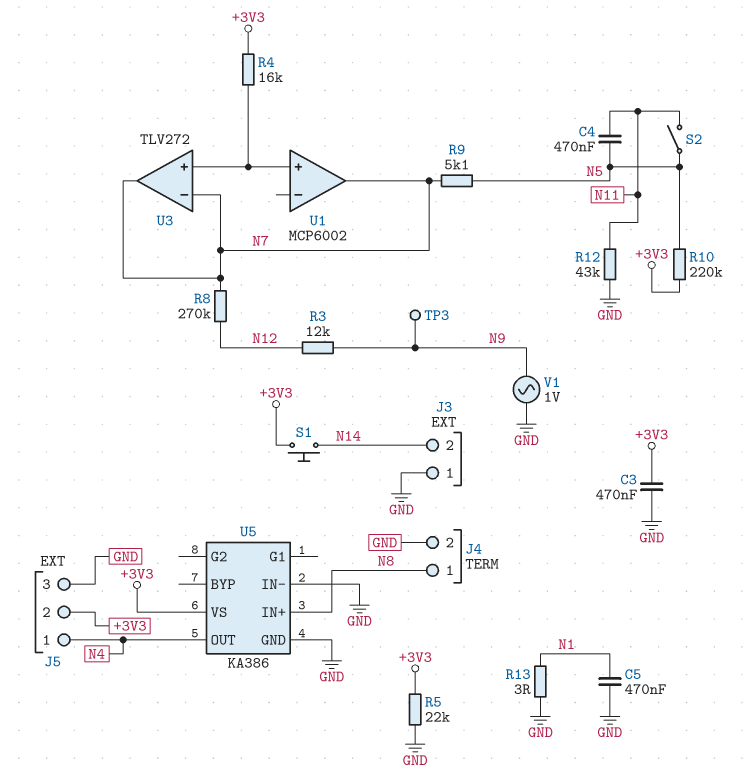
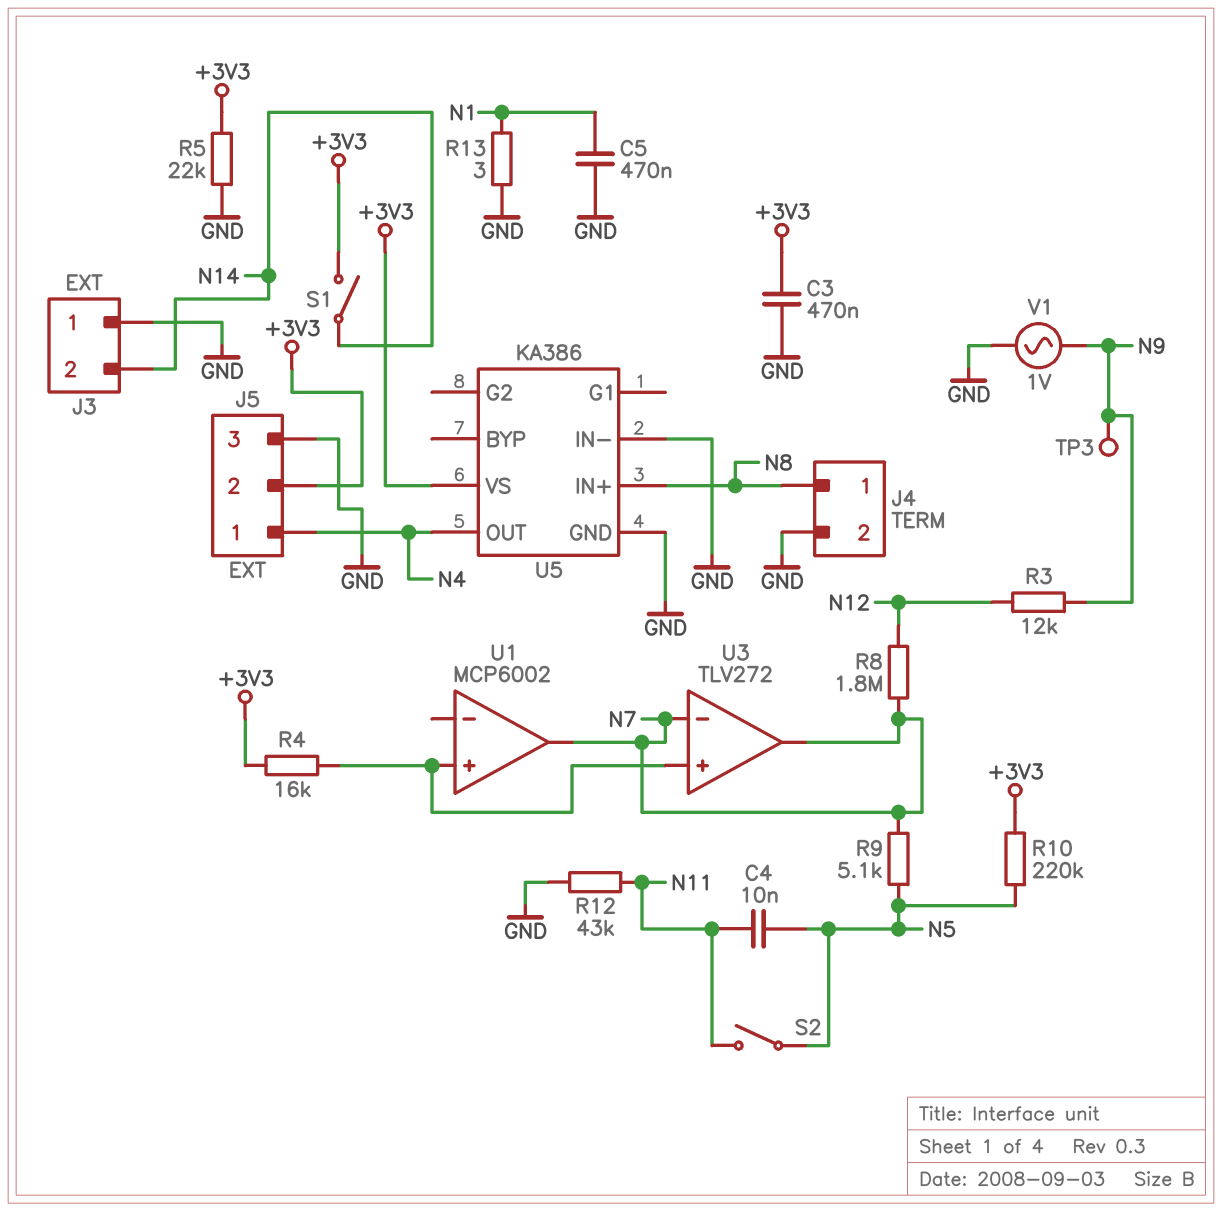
C4: 470nF (N5, N11) -> 10nF (N5, N11)
R8: 270k (N7, N12) -> 1.8M (N7, N12)
S1: button (+3V3, N14) -> switch (+3V3, N14)

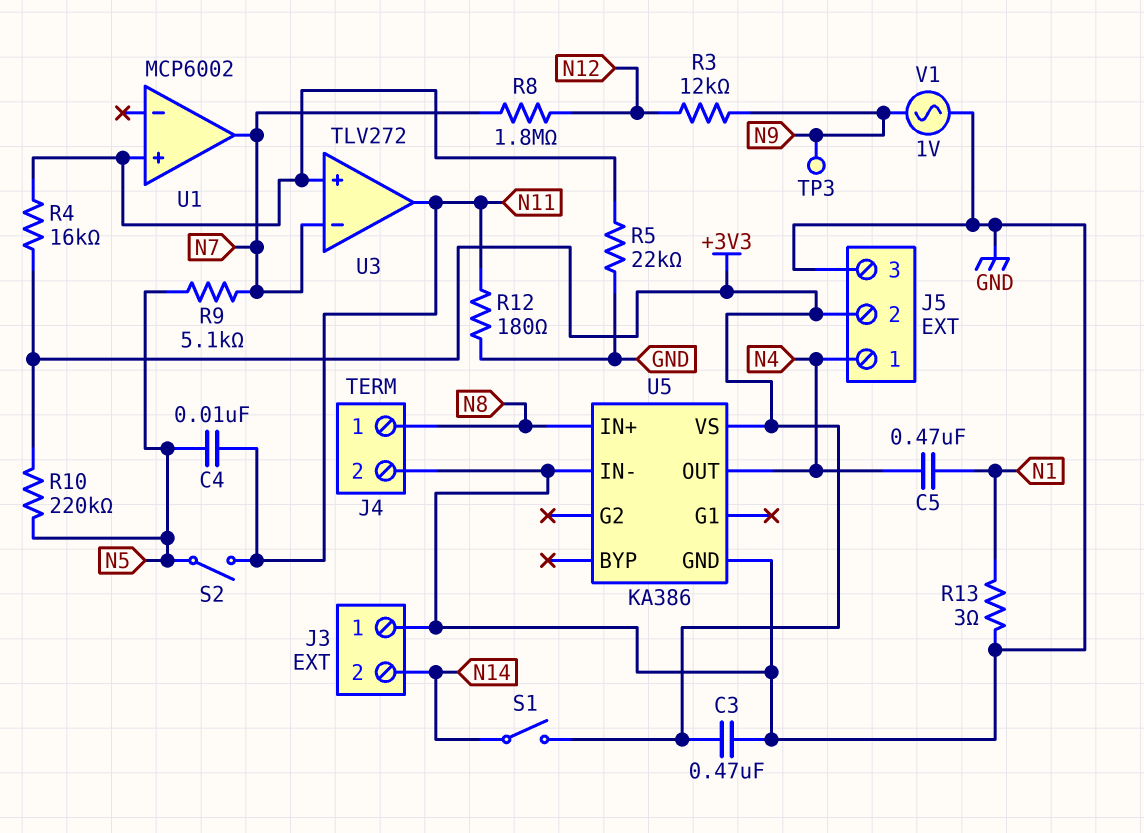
C5: 470nF (GND, N1) -> 470nF (N1, N4)
R5: 22k (+3V3, GND) -> 22k (GND, U1/in+)
R12: 43k (GND, N11) -> 180 (GND, N11)
U3 pin out: N7 -> N11

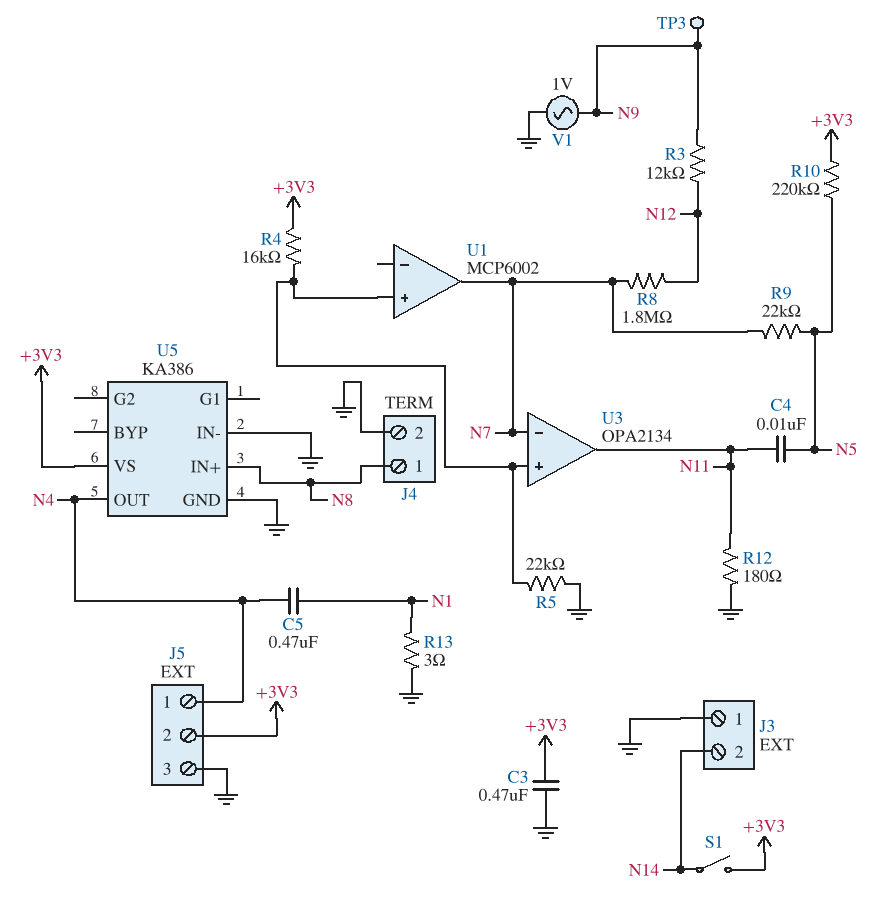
R9: 5.1k (N5, N7) -> 22k (N5, N7)
S2: switch (N5, N11) -> none
U3: TLV272 -> OPA2134

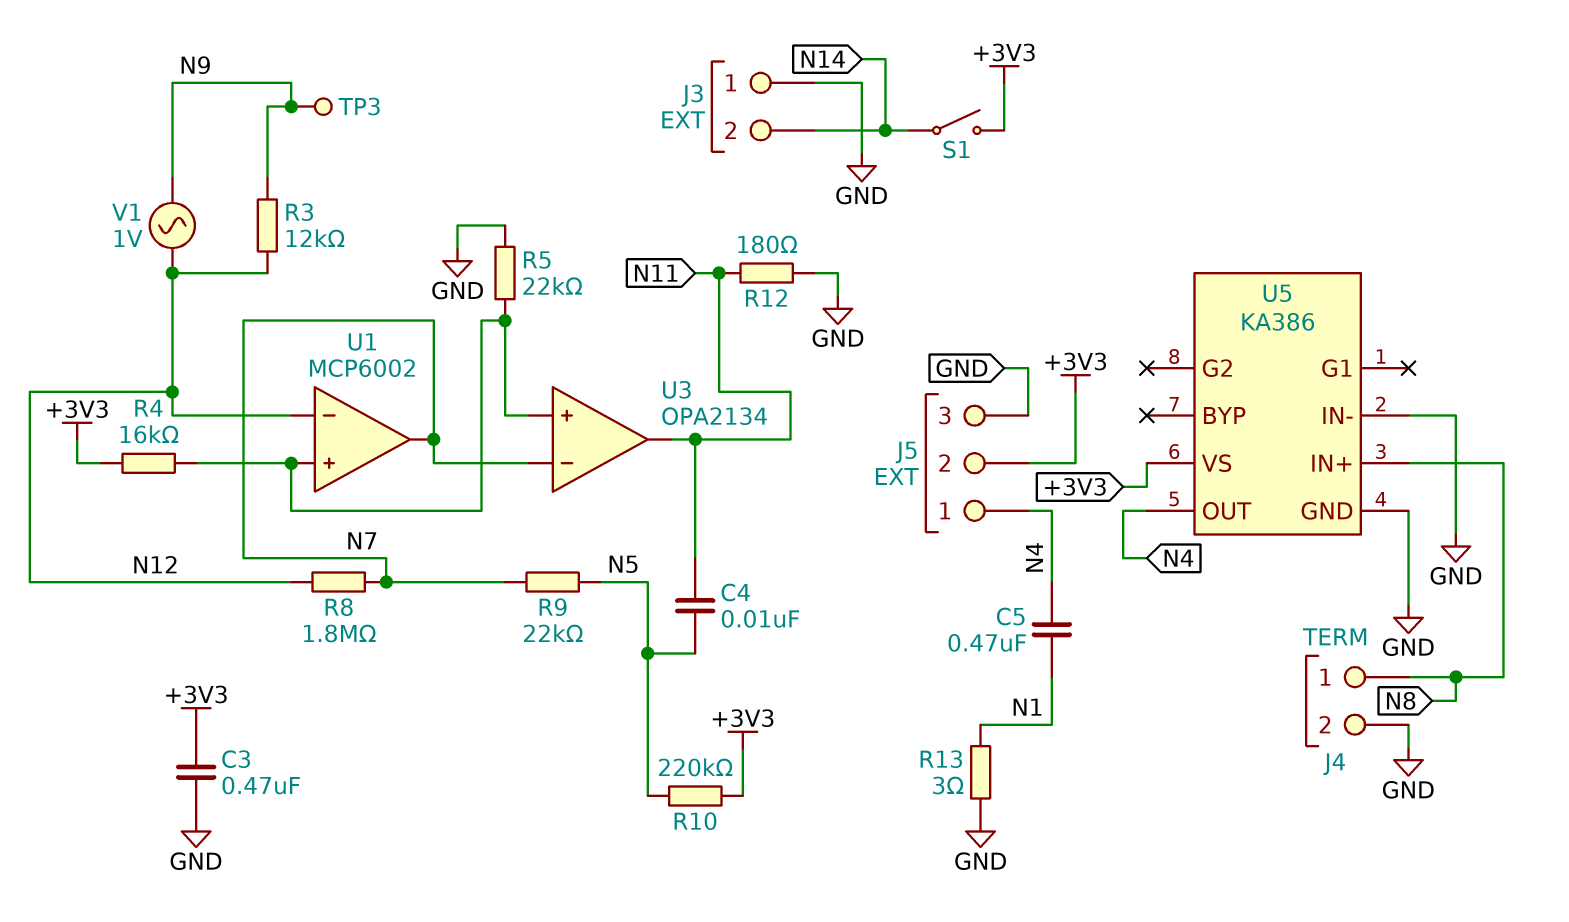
U1 pin in-: none -> N12
V1: AC 1V (GND, N9) -> AC 1V (N9, N12)

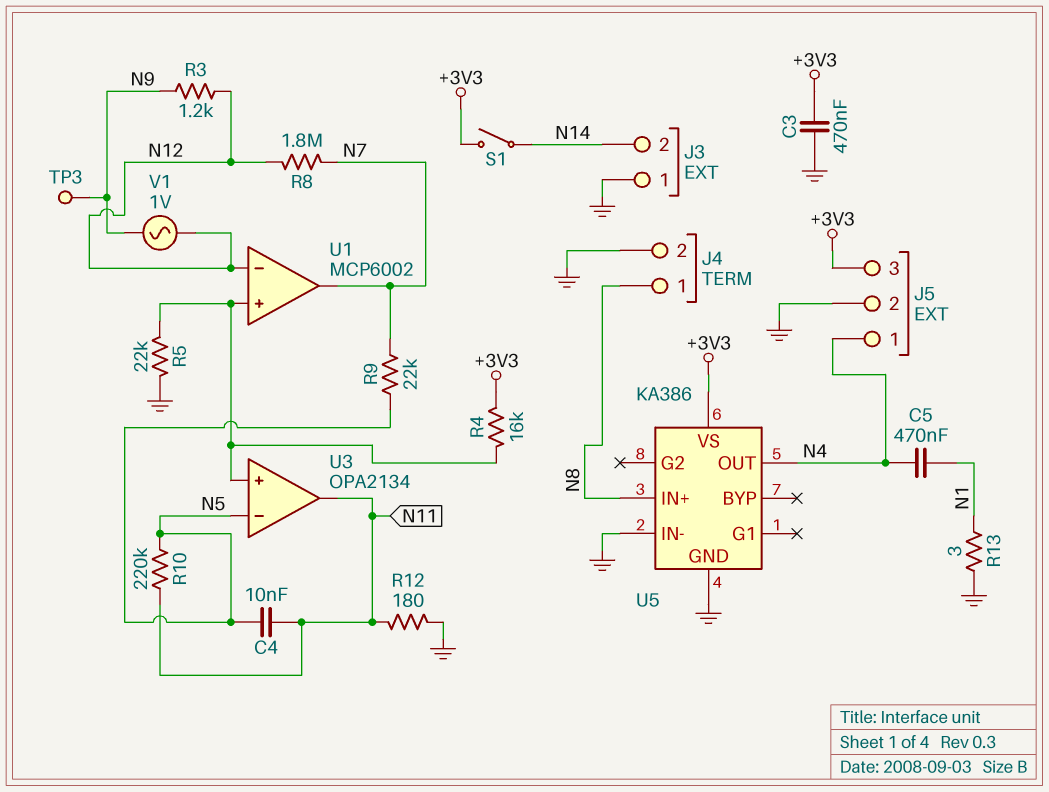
J5 pin 2: +3V3 -> GND
J5 pin 3: GND -> +3V3
R3: 12k (N9, N12) -> 1.2k (N9, N12)
R10: 220k (+3V3, N5) -> 220k (N5, N11)
U3 pin in-: N7 -> N5

